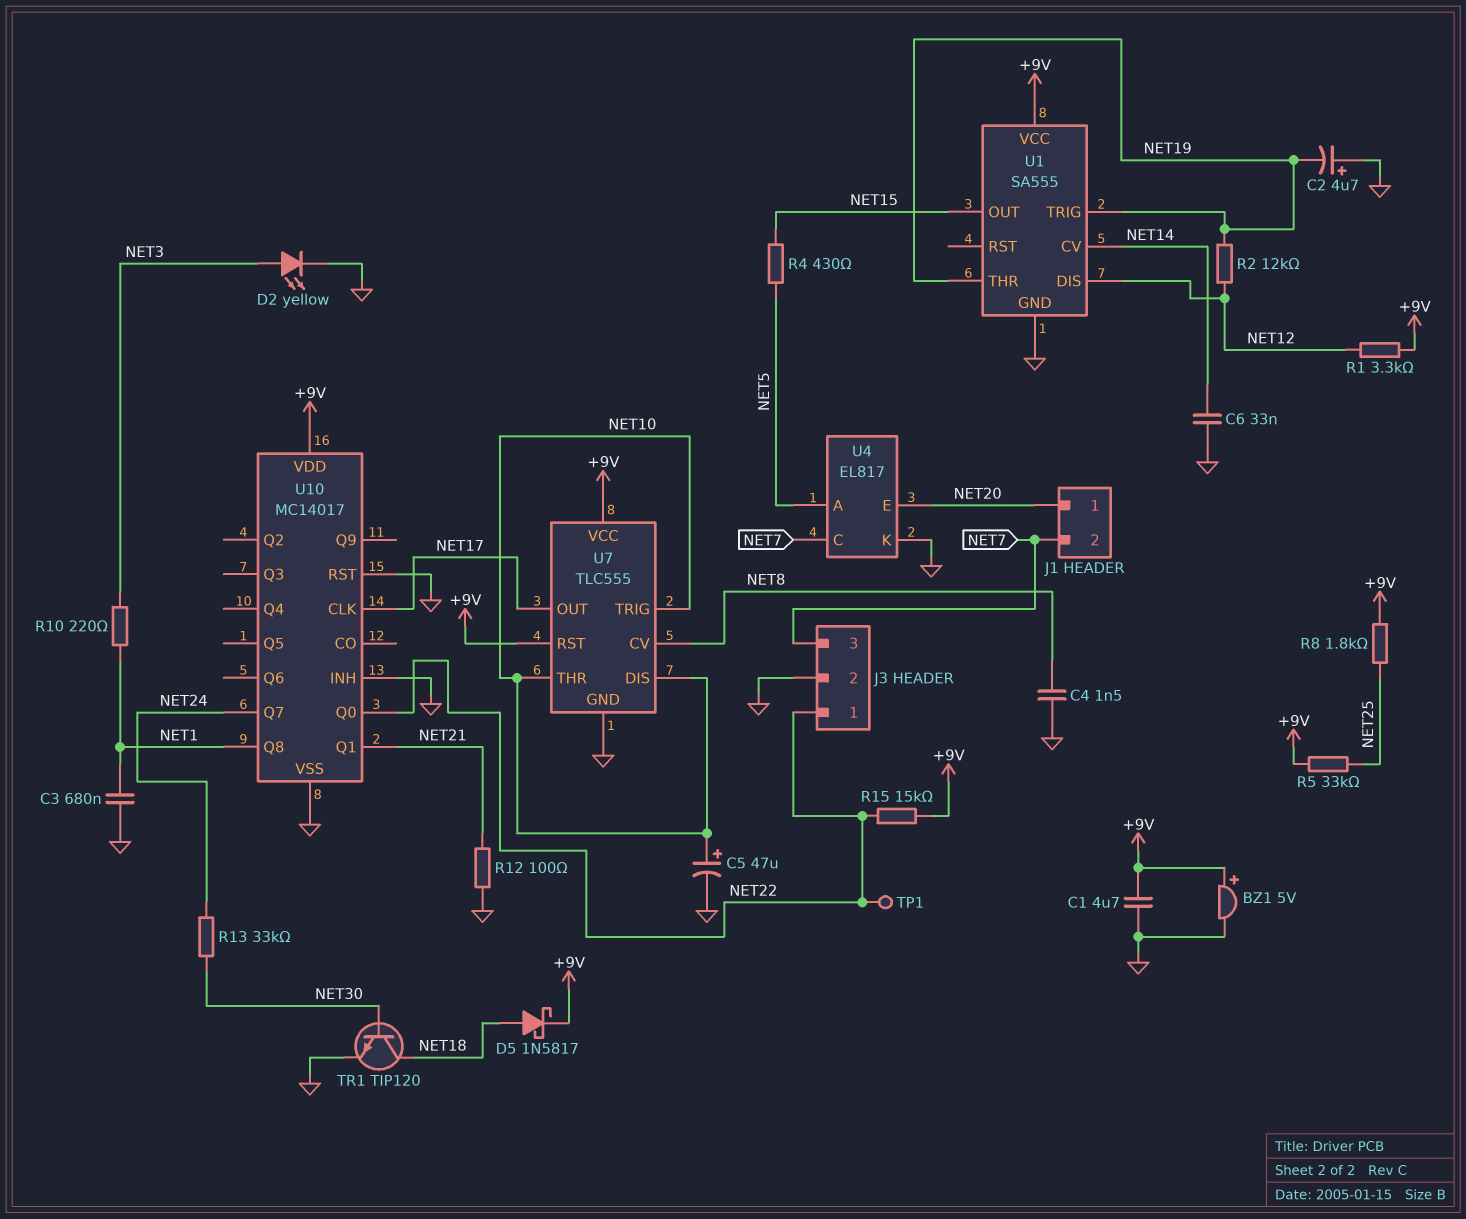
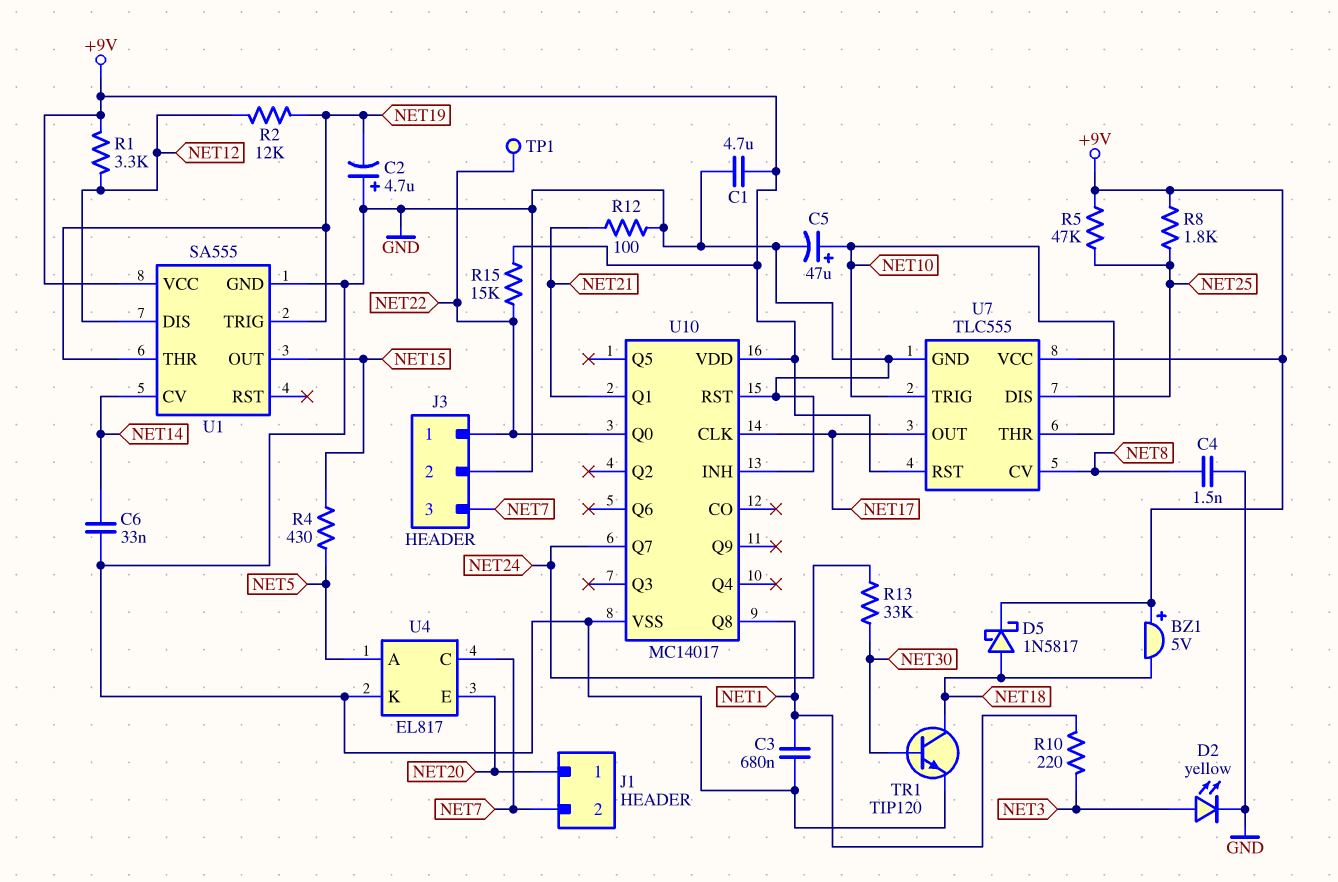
BZ1: buzzer 5V (plus +9V, minus GND) -> buzzer 5V (plus +9V, minus NET18)
R5: 33k (+9V, NET25) -> 47k (+9V, NET25)
U7 pin DIS: NET10 -> NET25

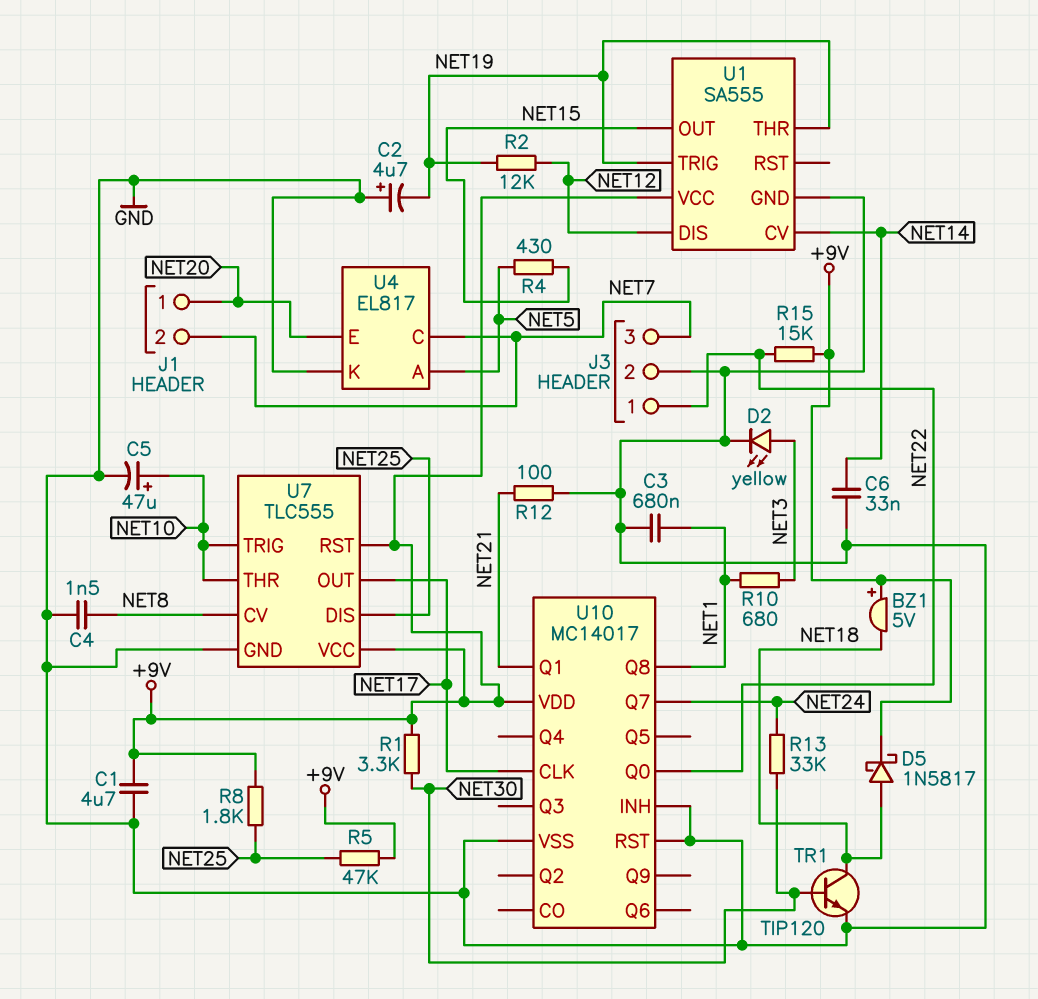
R1: 3.3k (+9V, NET12) -> 3.3k (+9V, NET30)
R10: 220 (NET1, NET3) -> 680 (NET1, NET3)
TP1: test point (NET22) -> none

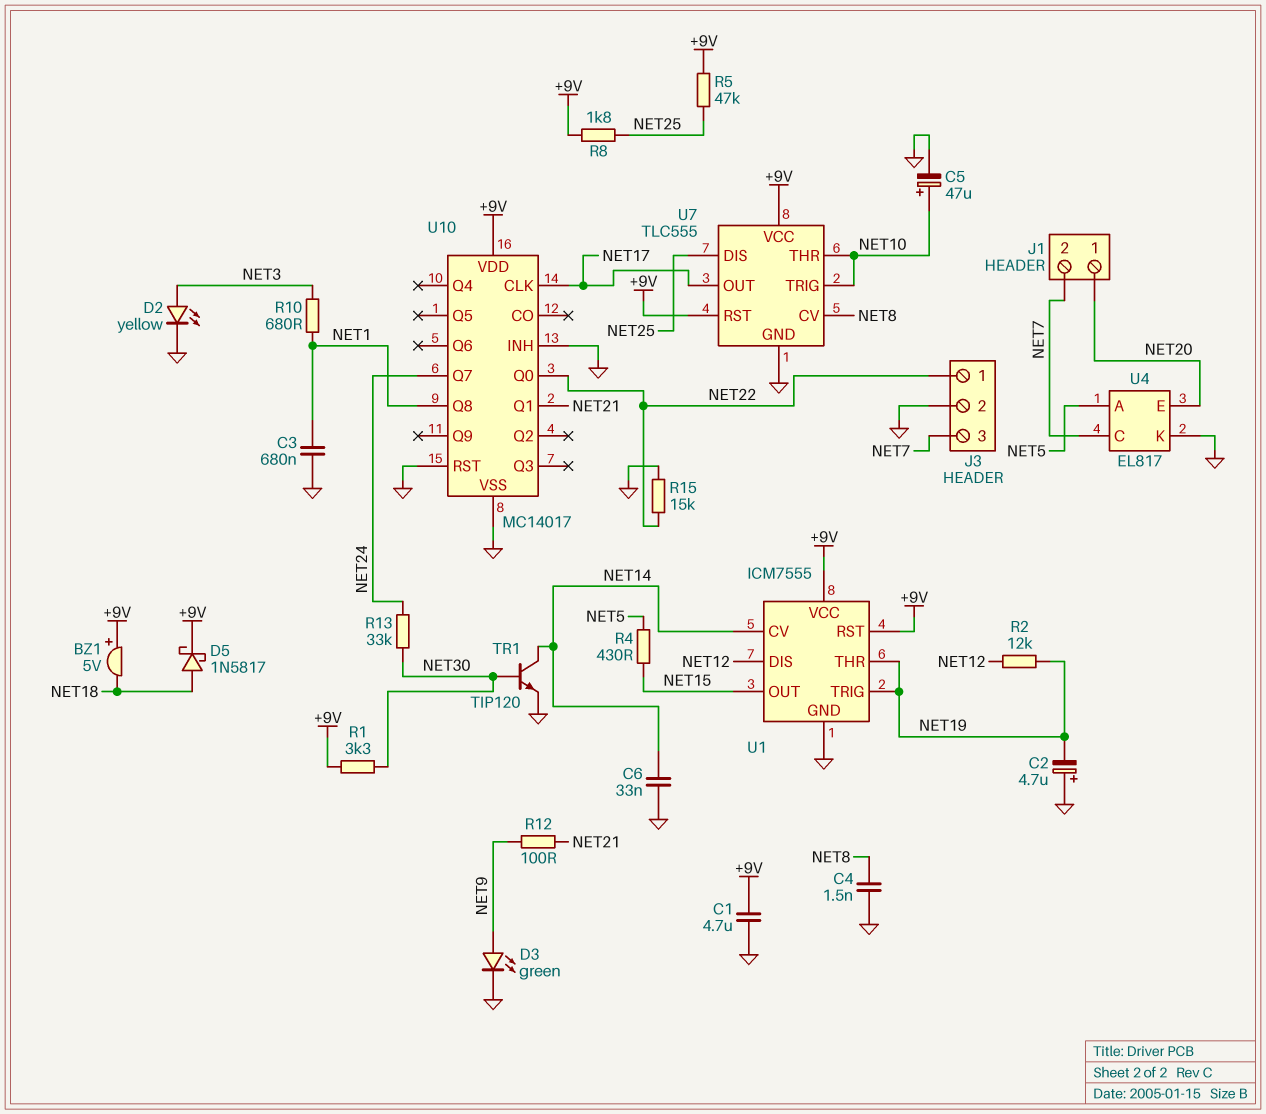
D3: none -> LED green (A NET9, K GND)
R12: 100 (GND, NET21) -> 100 (NET9, NET21)
R15: 15k (+9V, NET22) -> 15k (GND, NET22)
TR1: NPN TIP120 (B NET30, C NET18, E GND) -> NPN TIP120 (B NET30, C NET14, E GND)
U1: SA555 -> ICM7555
U1 pin RST: none -> +9V

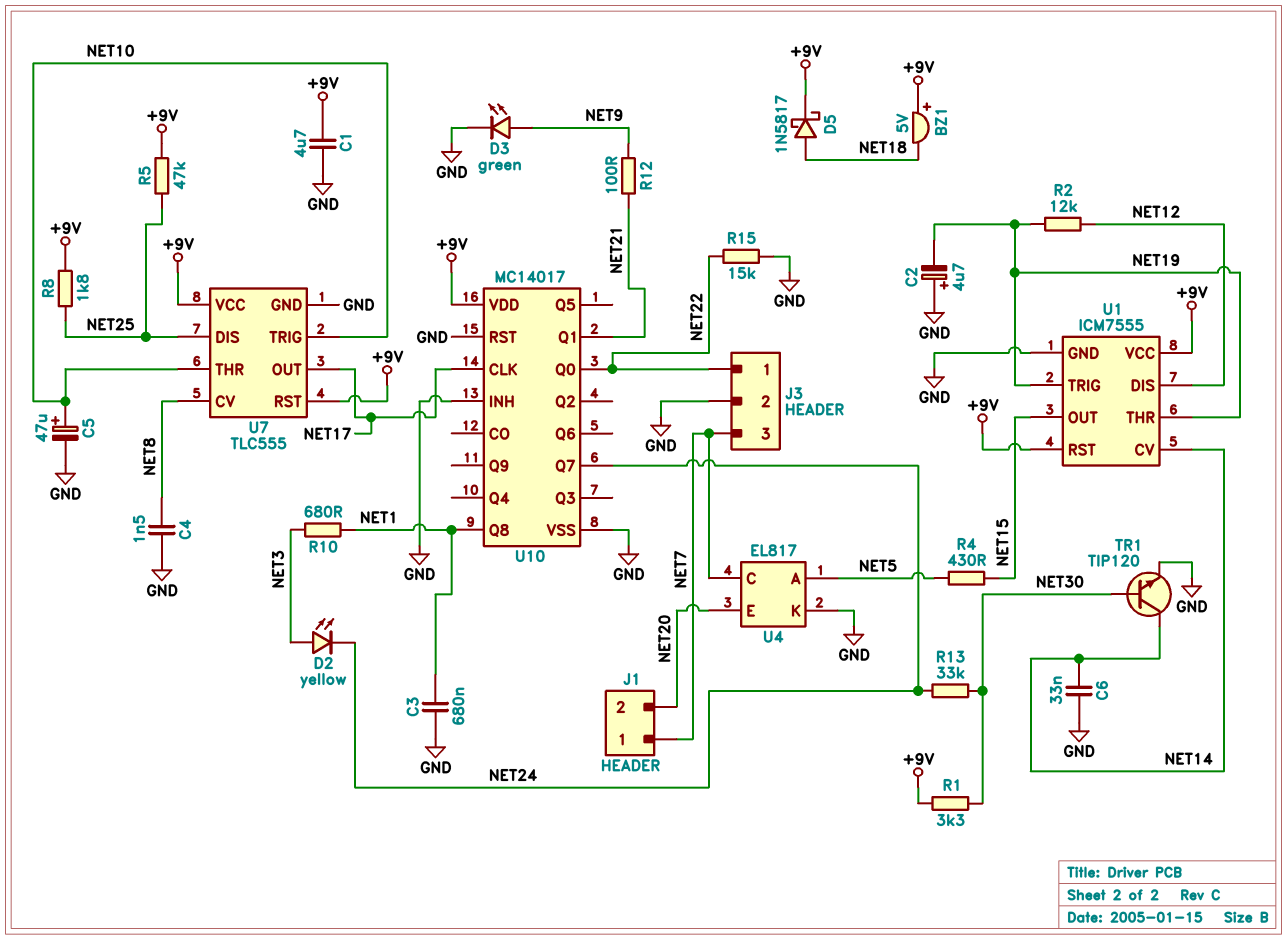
D2: LED yellow (A NET3, K GND) -> LED yellow (A NET3, K NET24)
J1 pin 1: NET20 -> NET7
J1 pin 2: NET7 -> NET20

